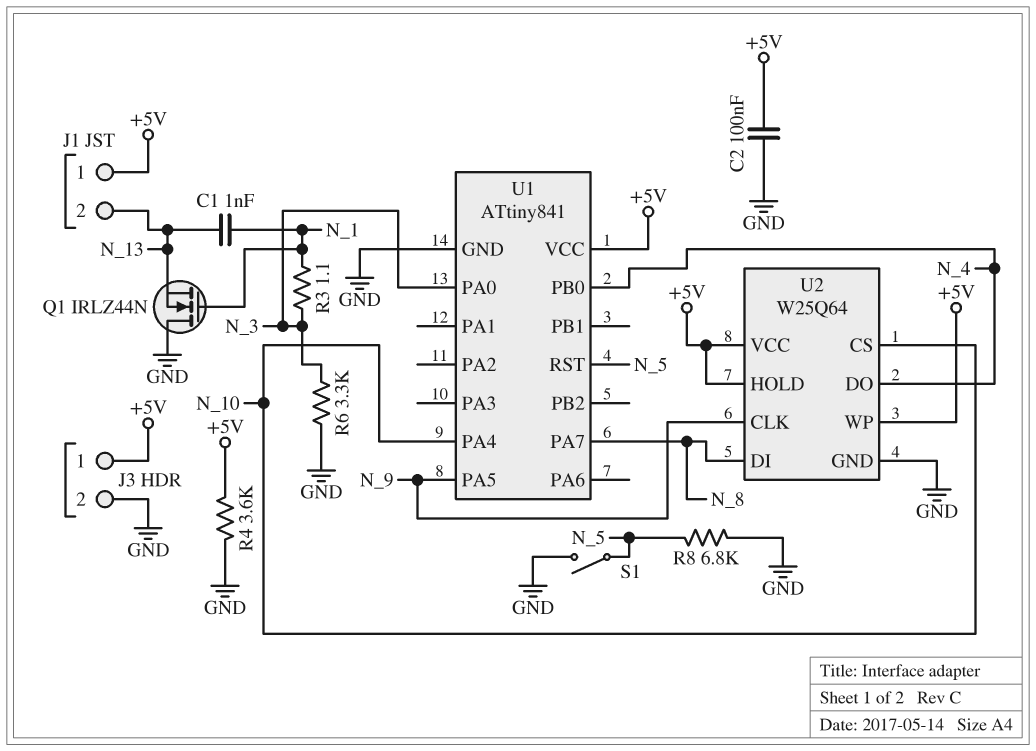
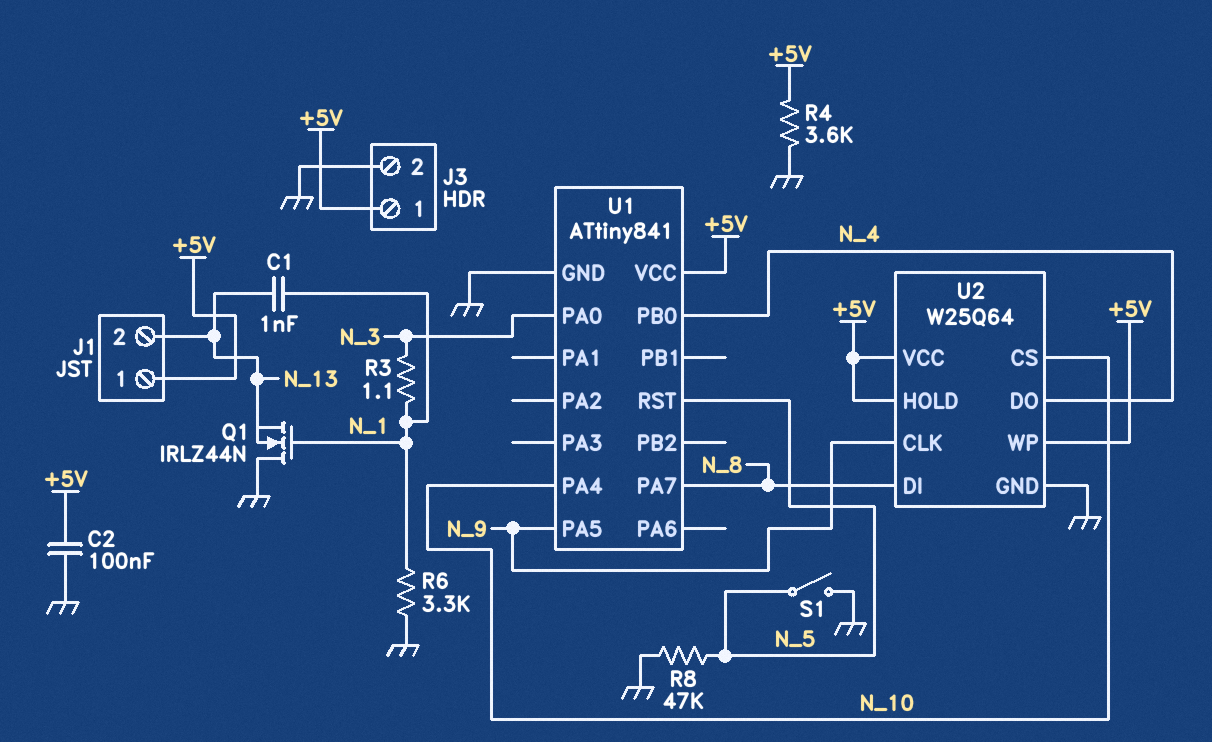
R6: 3.3k (GND, N_3) -> 3.3k (GND, N_1)
R8: 6.8k (GND, N_5) -> 47k (GND, N_5)

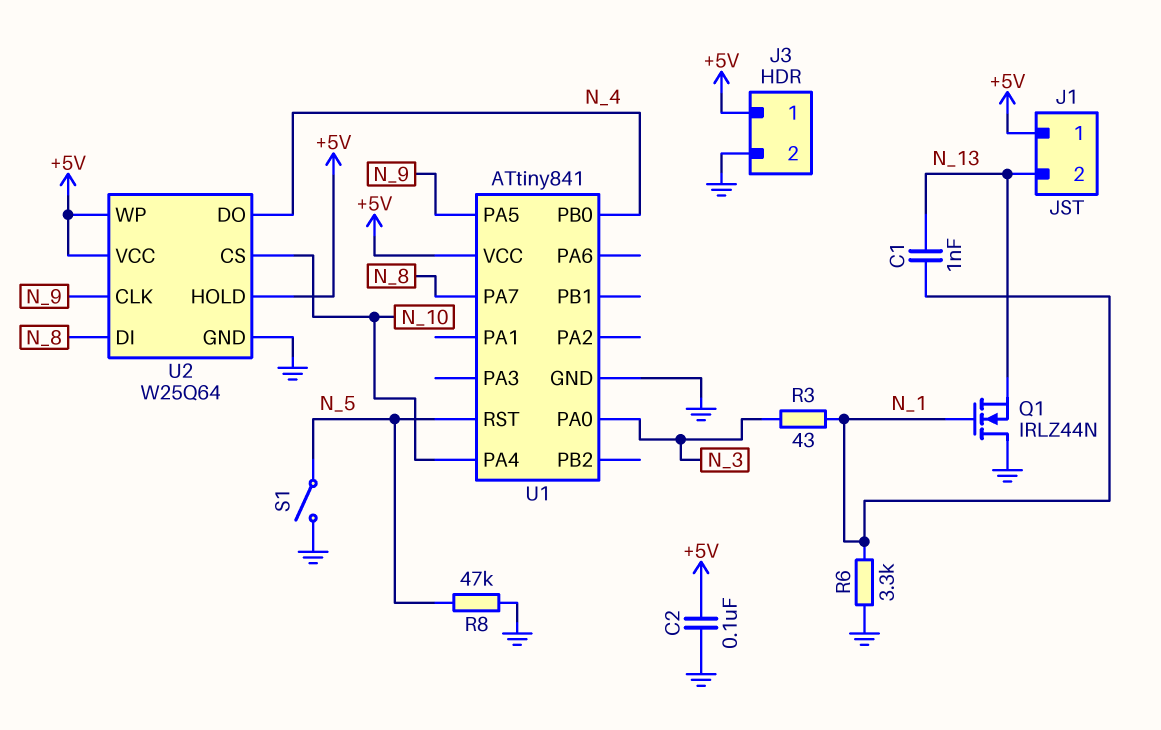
R3: 1.1 (N_1, N_3) -> 43 (N_1, N_3)
R4: 3.6k (+5V, GND) -> none

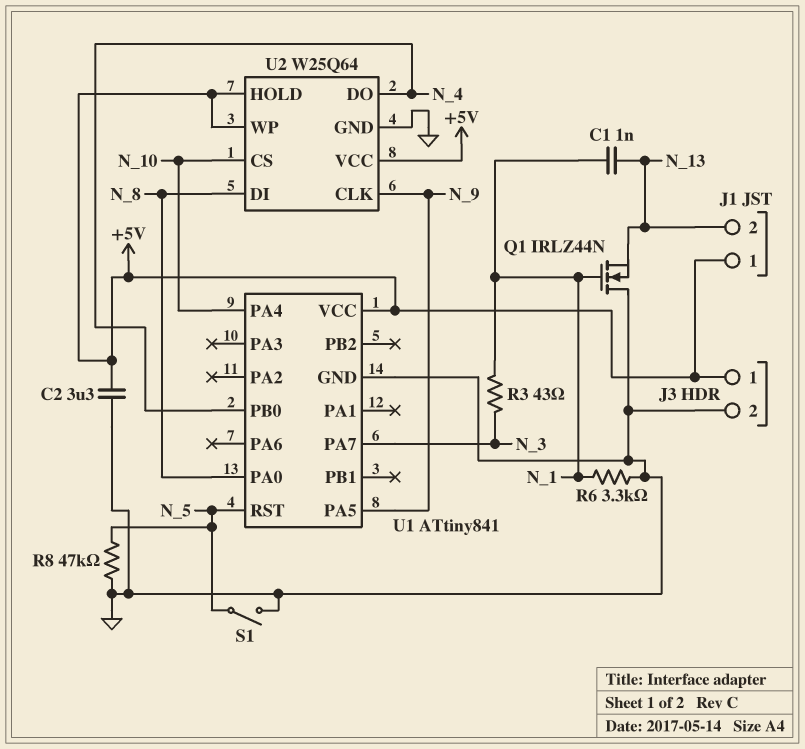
C2: 100nF (+5V, GND) -> 3.3uF (+5V, GND)
U1 pin PA0: N_3 -> N_8
U1 pin PA7: N_8 -> N_3

